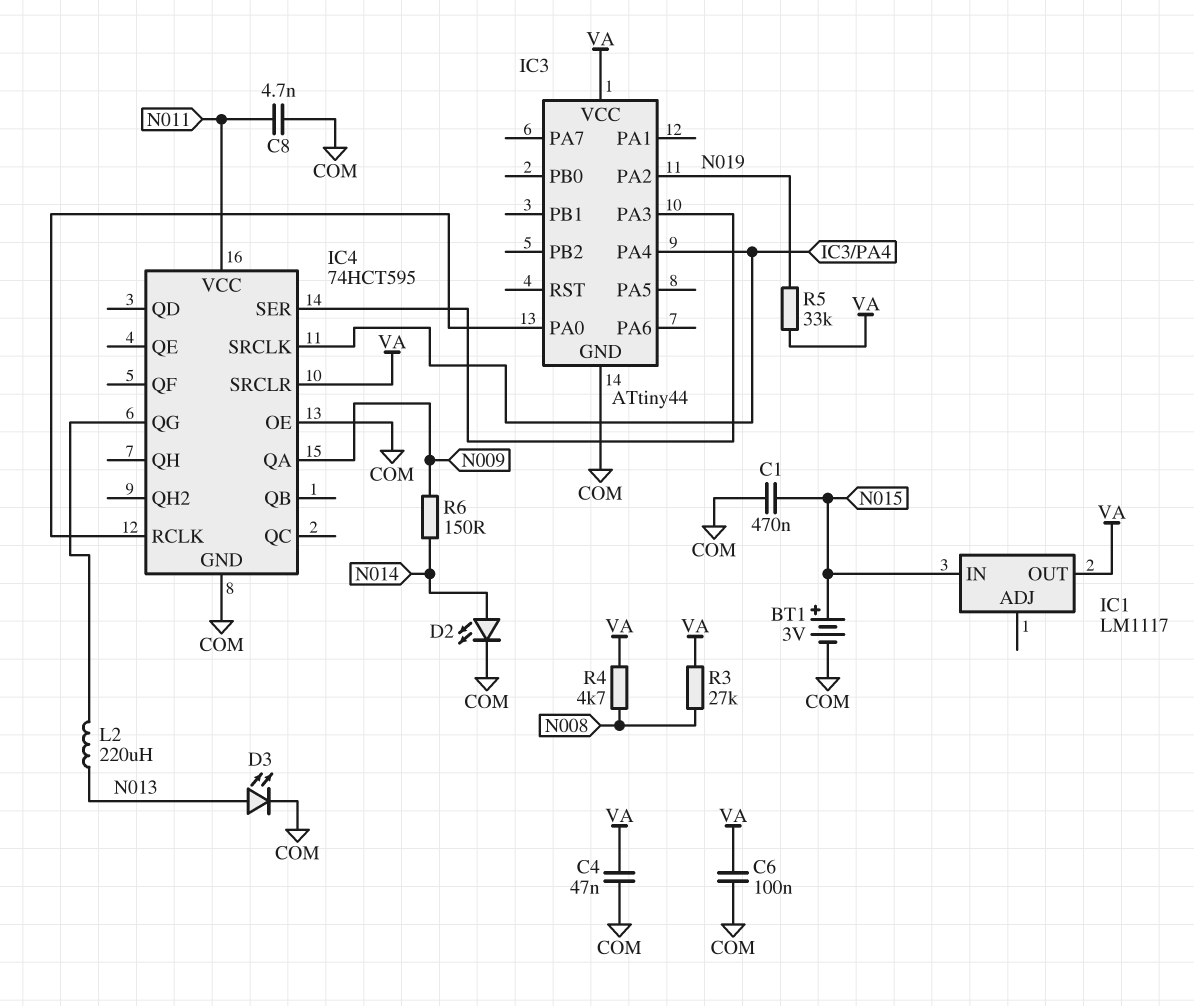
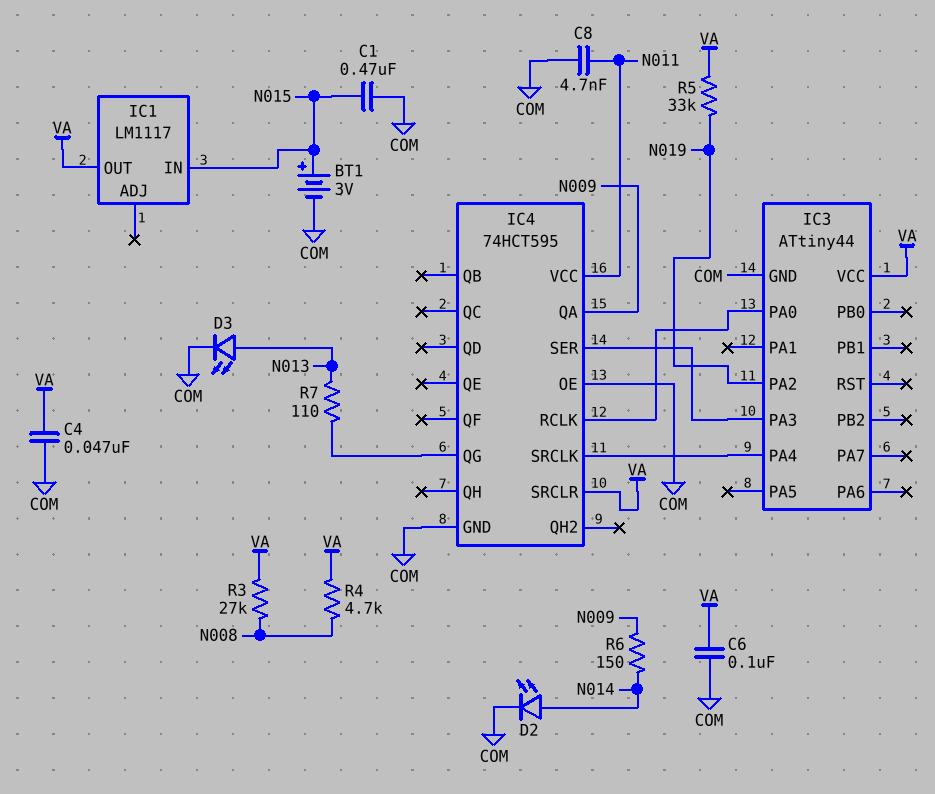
L2: 220uH (IC4/QG, N013) -> none
R7: none -> 110 (IC4/QG, N013)

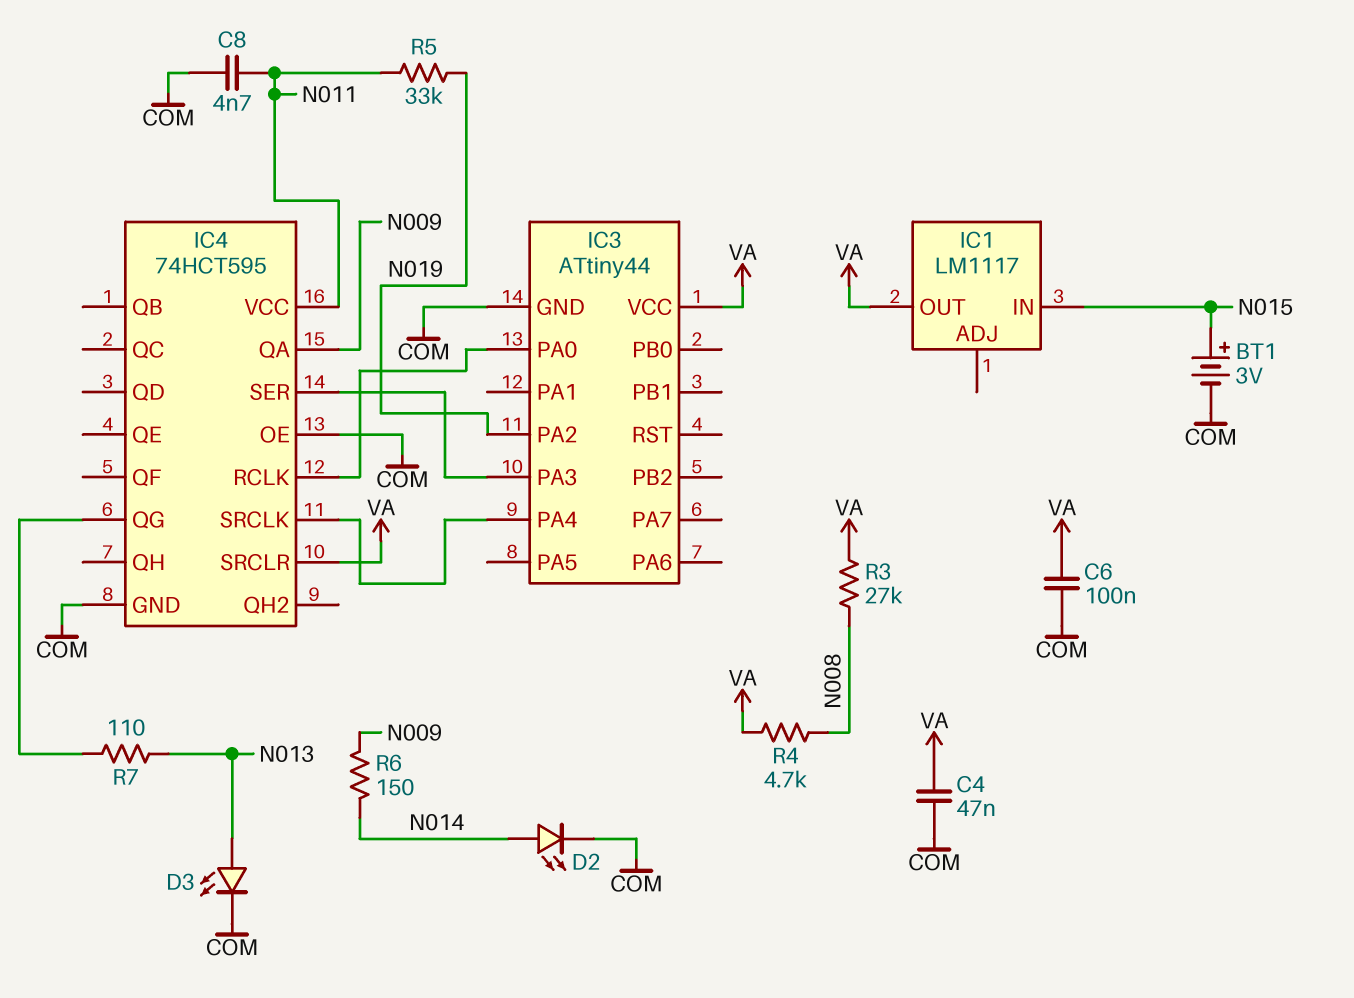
C1: 470nF (COM, N015) -> none
R5: 33k (N019, VA) -> 33k (N011, N019)

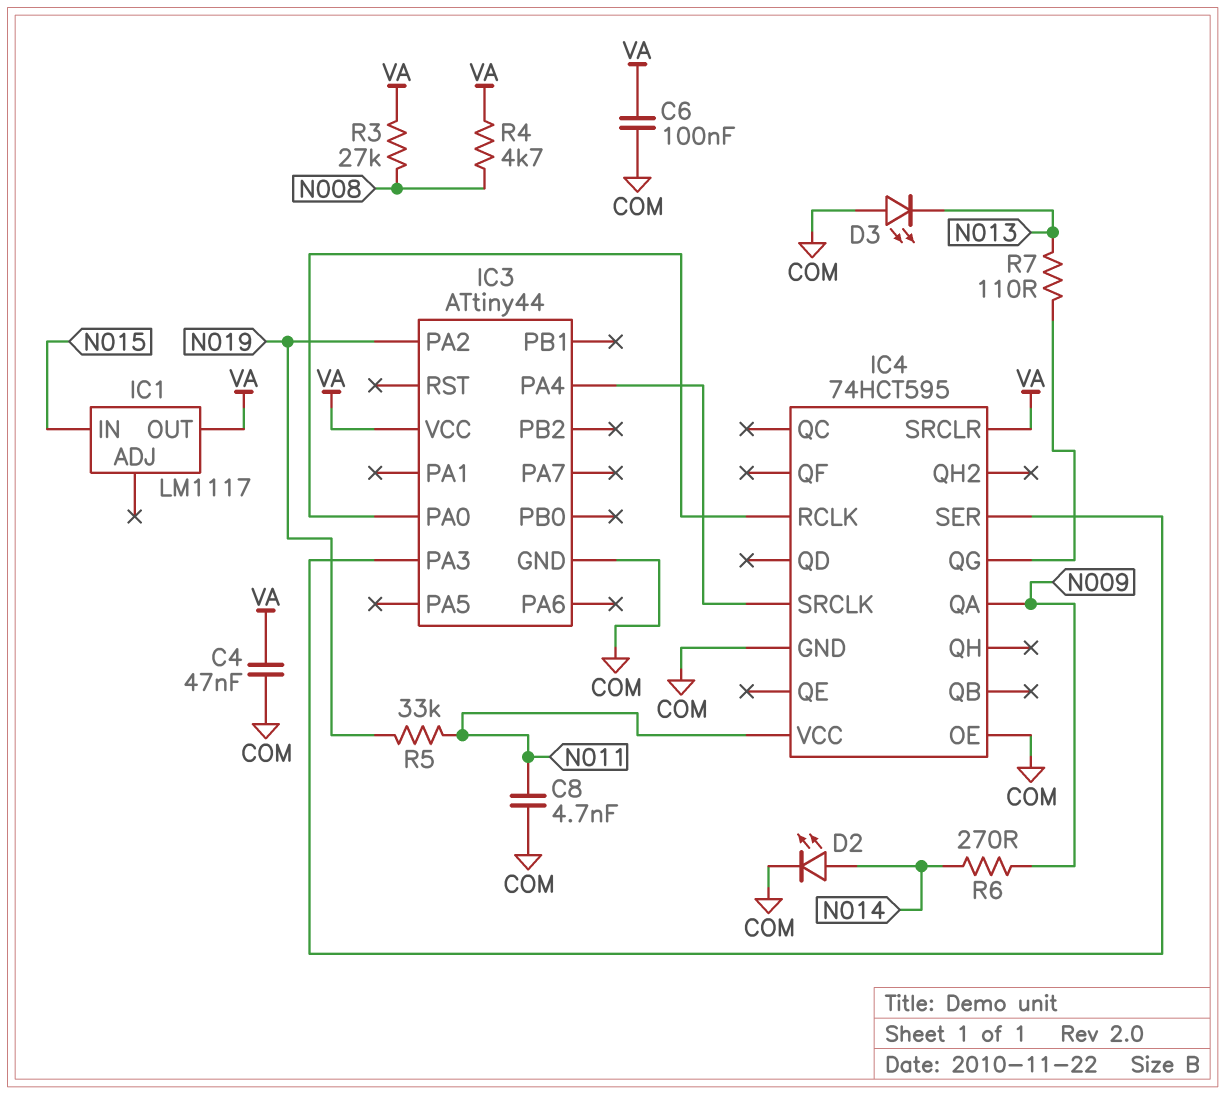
BT1: 3V (plus N015, minus COM) -> none
D3: LED (A N013, K COM) -> LED (A COM, K N013)
R6: 150 (N009, N014) -> 270 (N009, N014)

